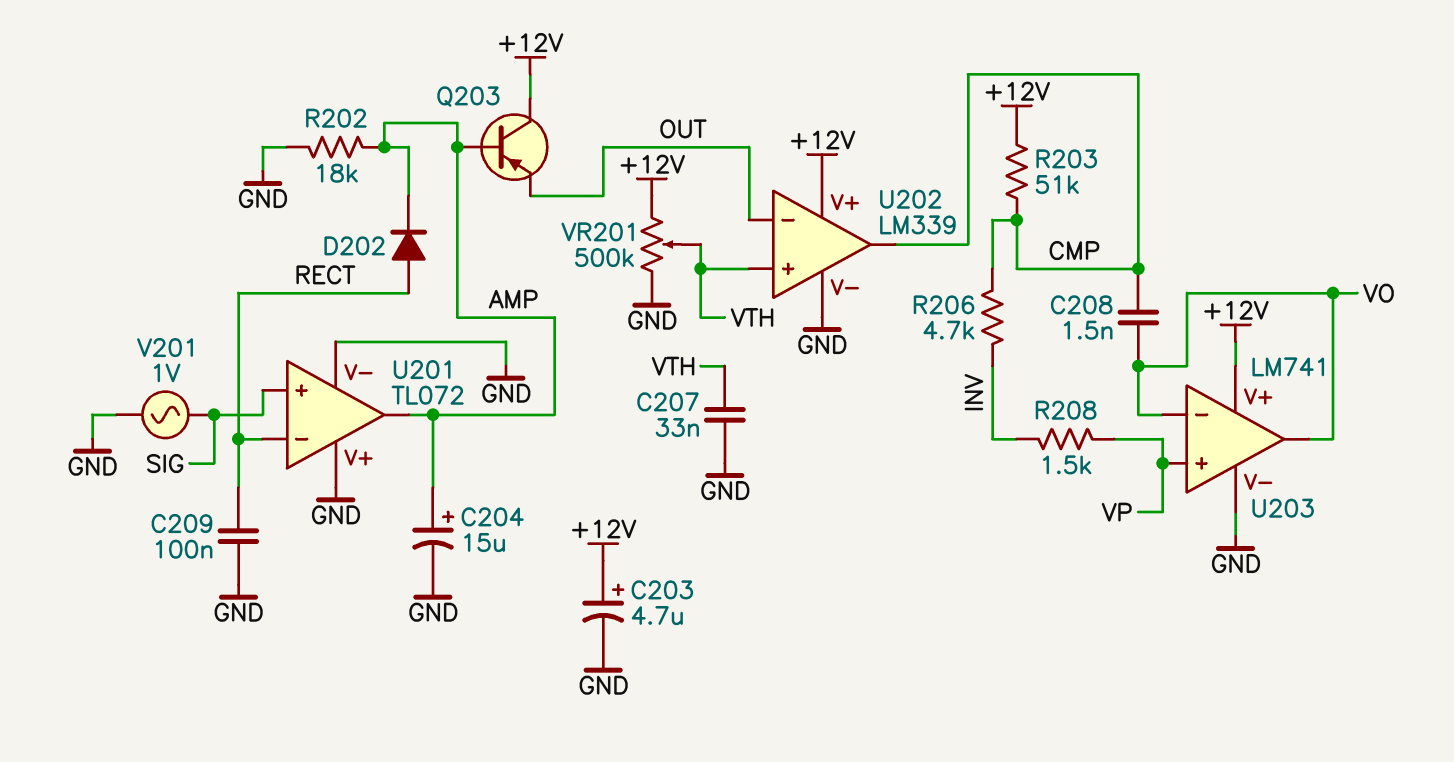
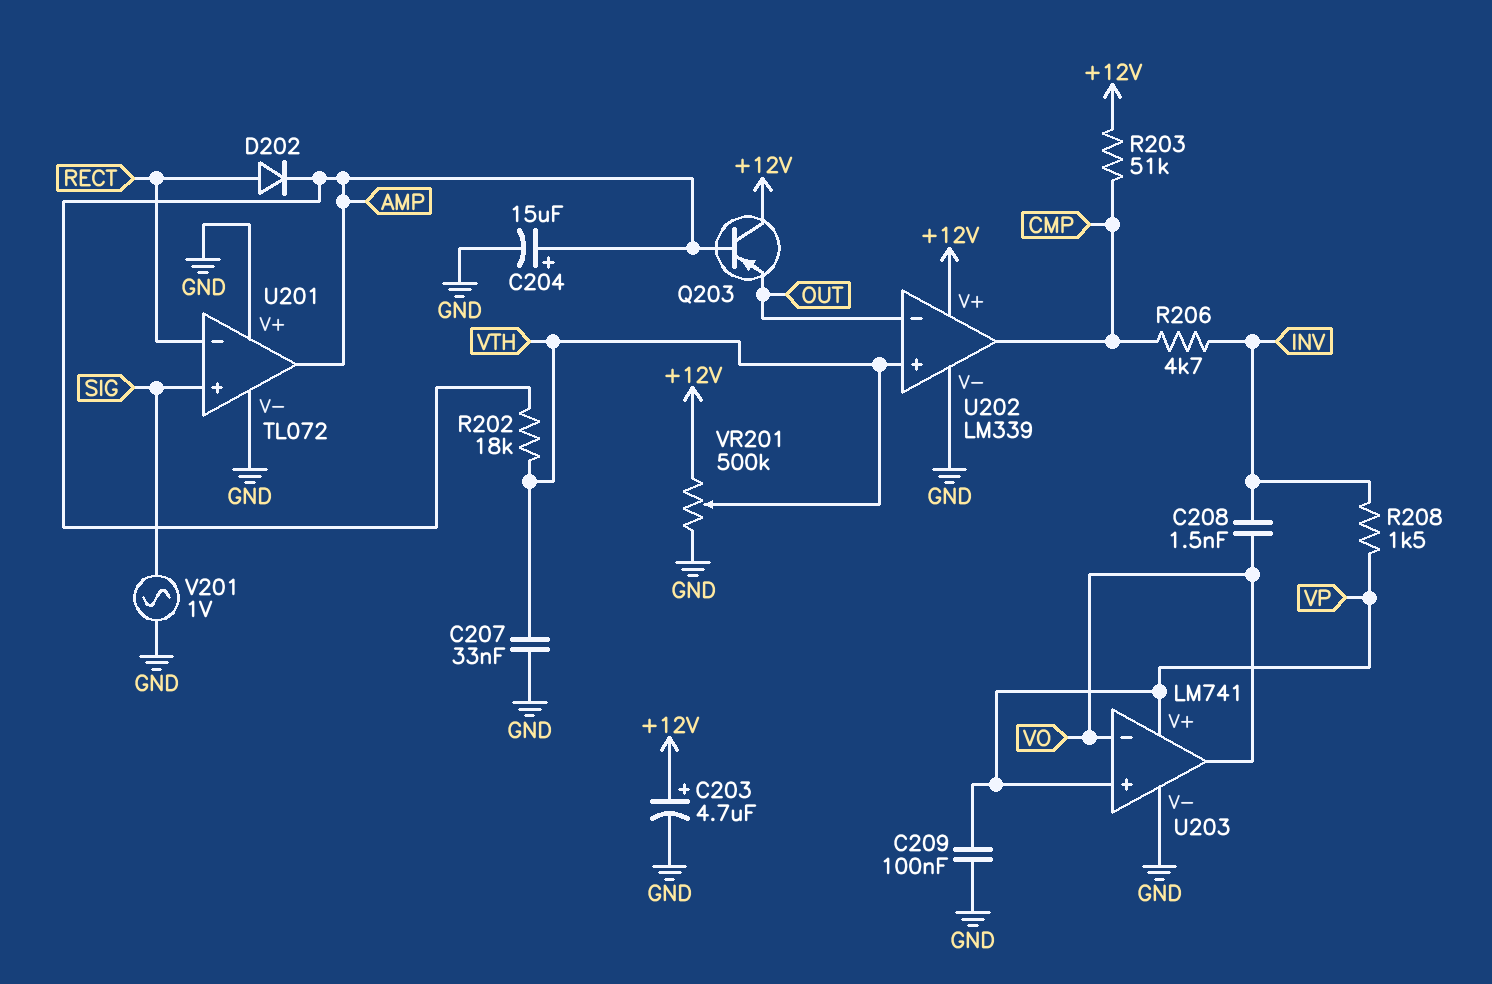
C208: 1.5nF (CMP, VO) -> 1.5nF (INV, VO)
C209: 100nF (GND, RECT) -> 100nF (GND, VP)
R202: 18k (AMP, GND) -> 18k (AMP, VTH)
U203 pin V+: +12V -> VP

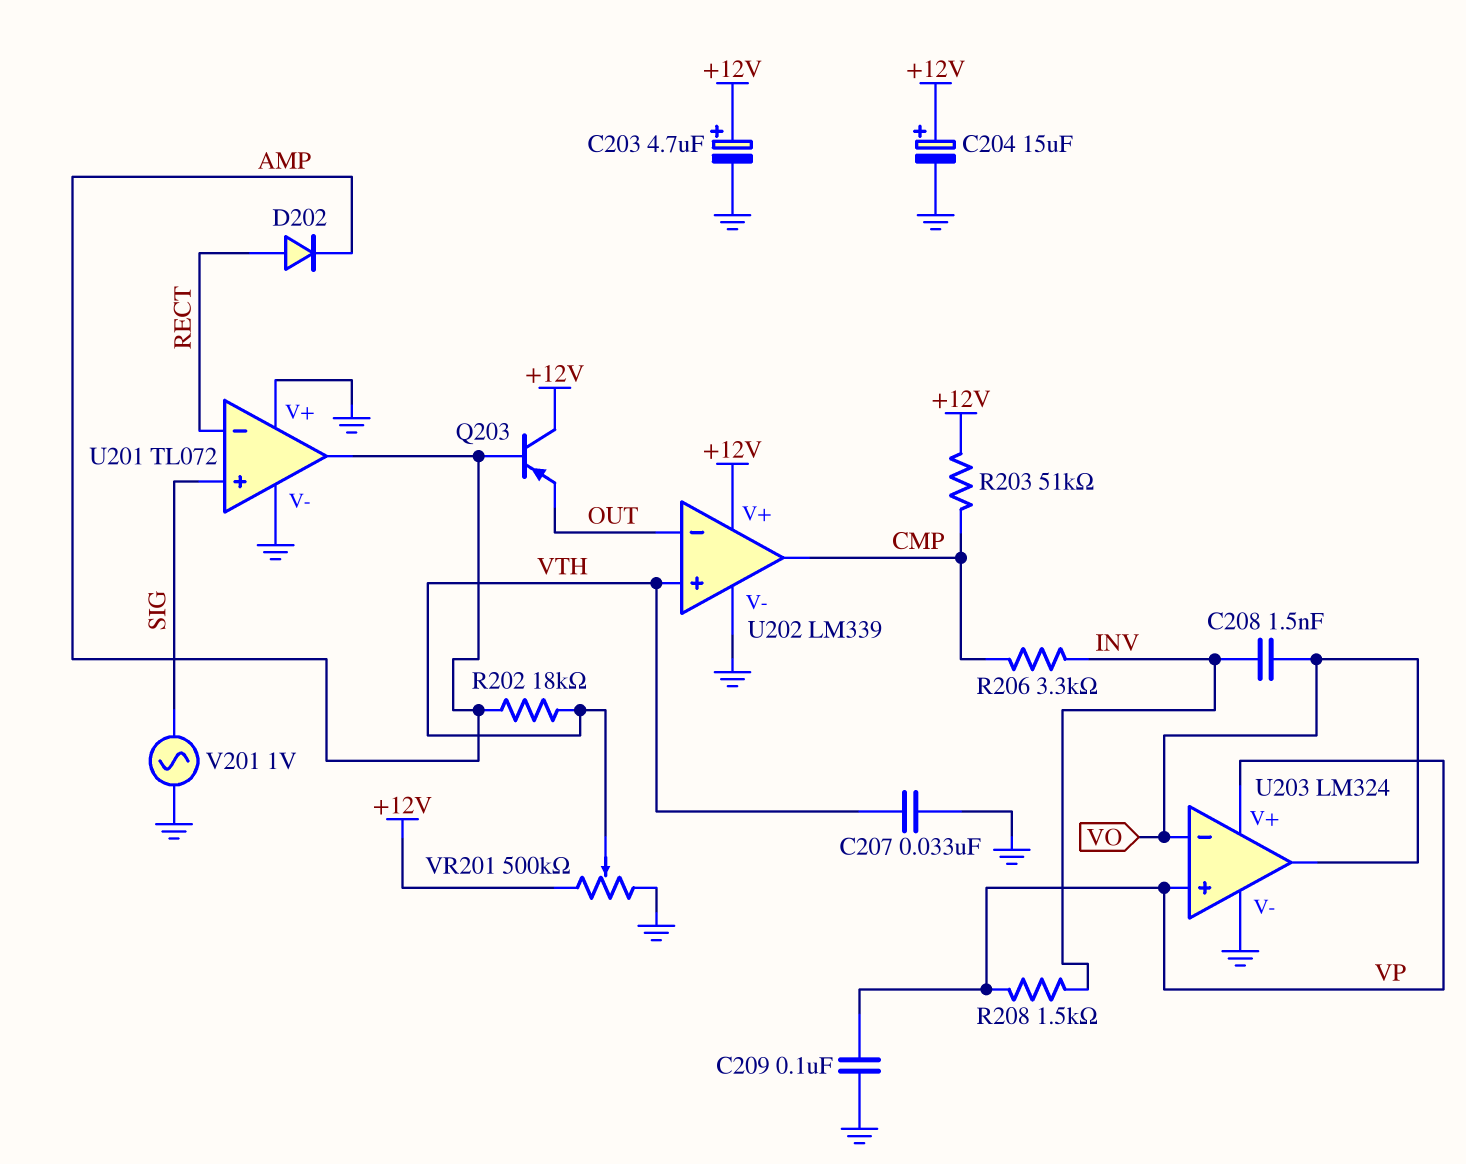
C204: 15uF (plus AMP, minus GND) -> 15uF (plus +12V, minus GND)
R206: 4.7k (CMP, INV) -> 3.3k (CMP, INV)
U203: LM741 -> LM324

